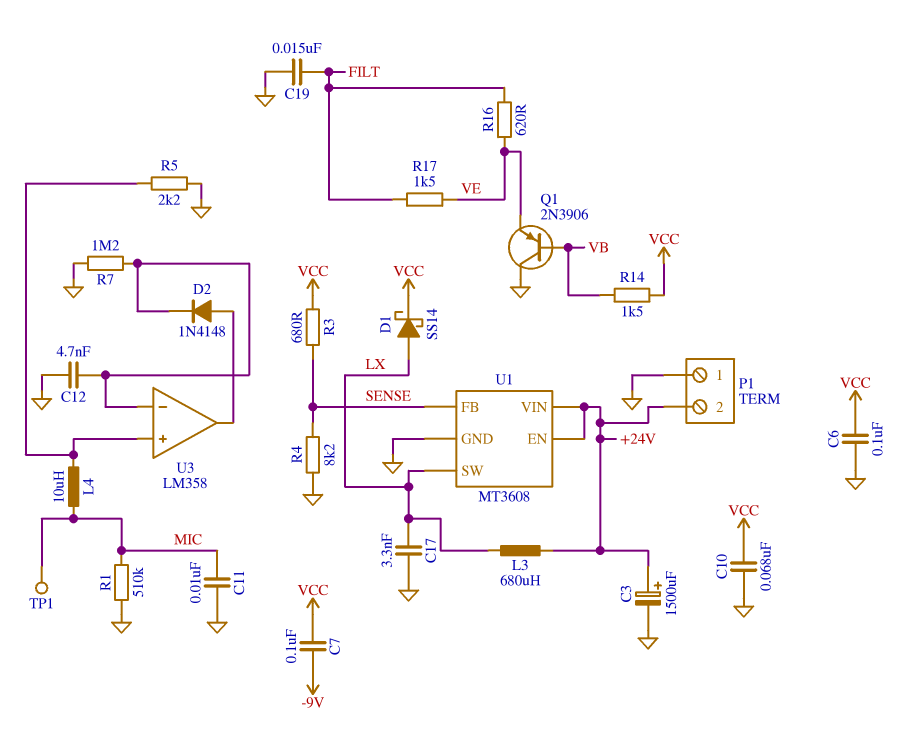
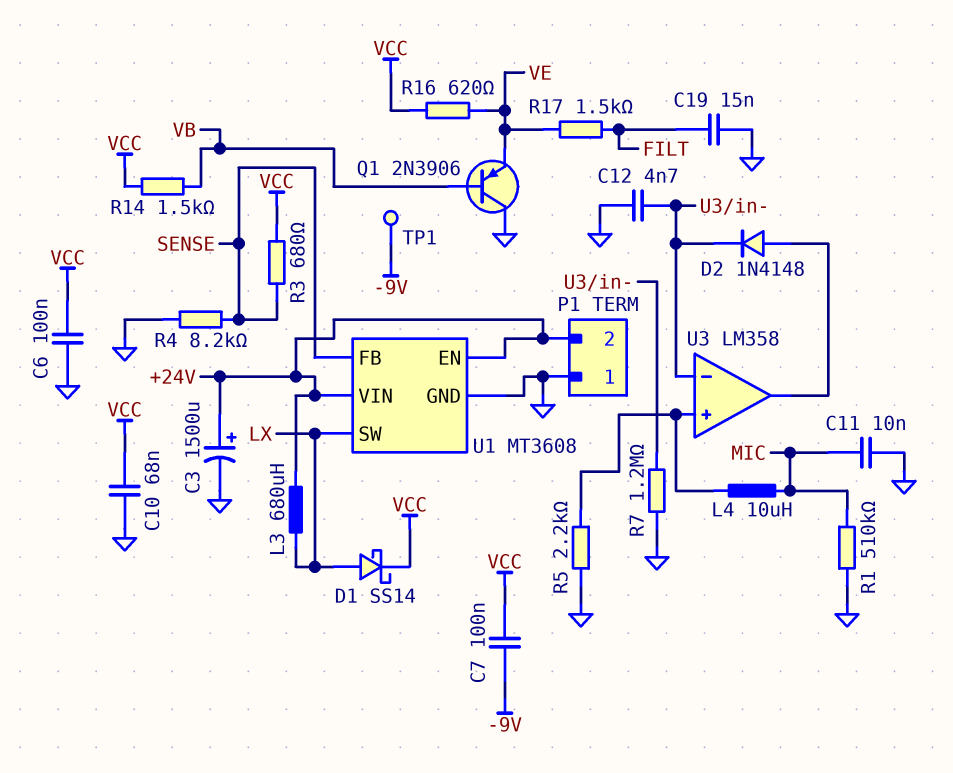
C17: 3.3nF (GND, LX) -> none
R16: 620 (FILT, VE) -> 620 (VCC, VE)
TP1: test point (MIC) -> test point (-9V)

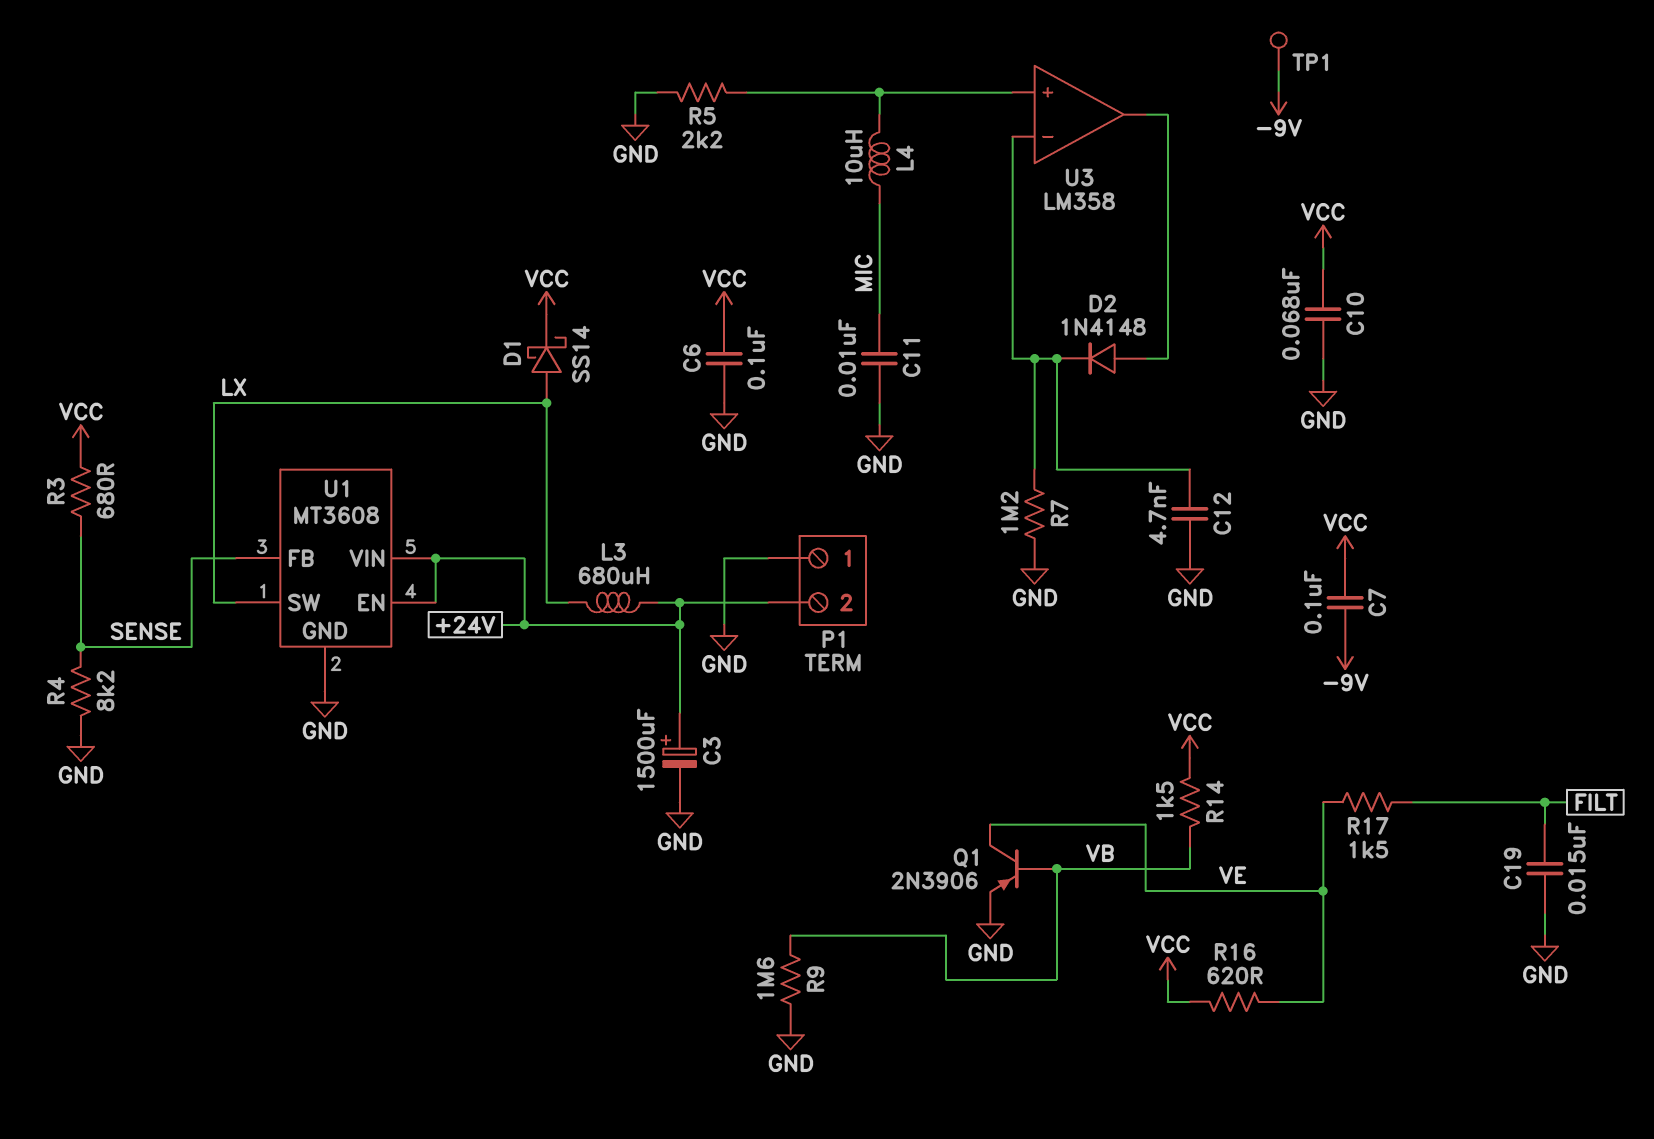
Q1: PNP 2N3906 (B VB, C GND, E VE) -> PNP 2N3906 (B VB, C VE, E GND)
R1: 510k (GND, MIC) -> none
R9: none -> 1.6M (GND, VB)

